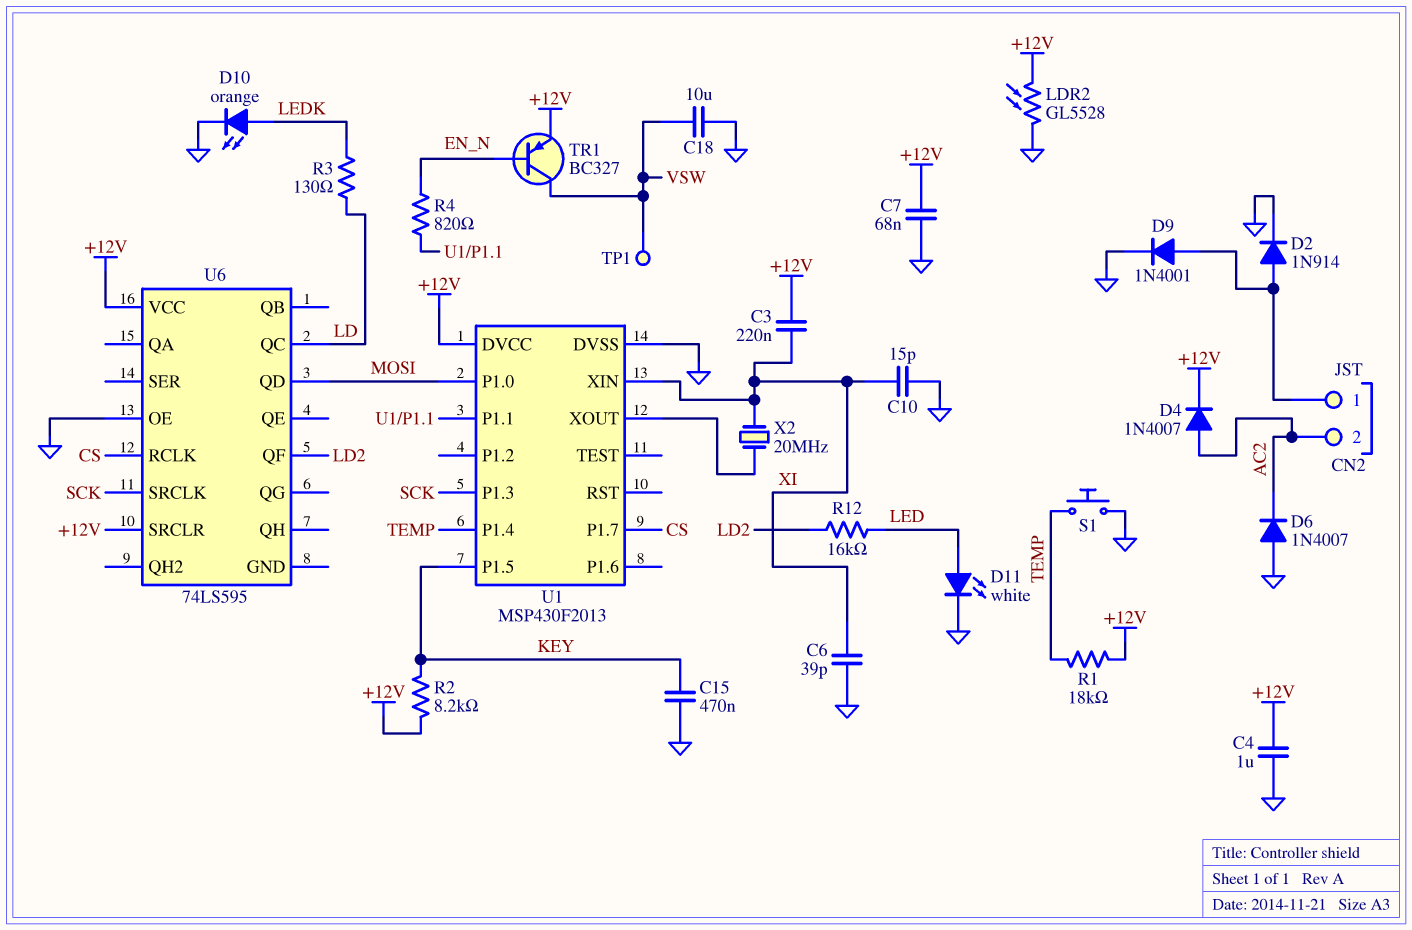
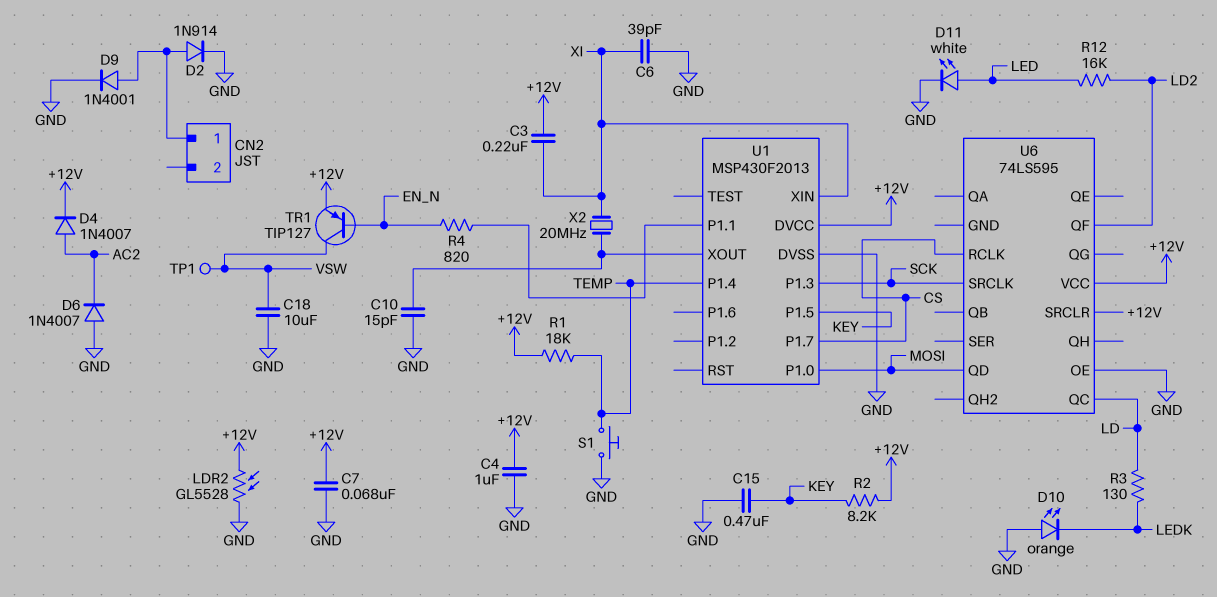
C10: 15pF (GND, XI) -> 15pF (GND, U1/XOUT)
CN2 pin 2: AC2 -> none
D10: LED orange (A LEDK, K GND) -> LED orange (A GND, K LEDK)
TR1: PNP BC327 (B EN_N, C VSW, E +12V) -> PNP TIP127 (B EN_N, C VSW, E +12V)

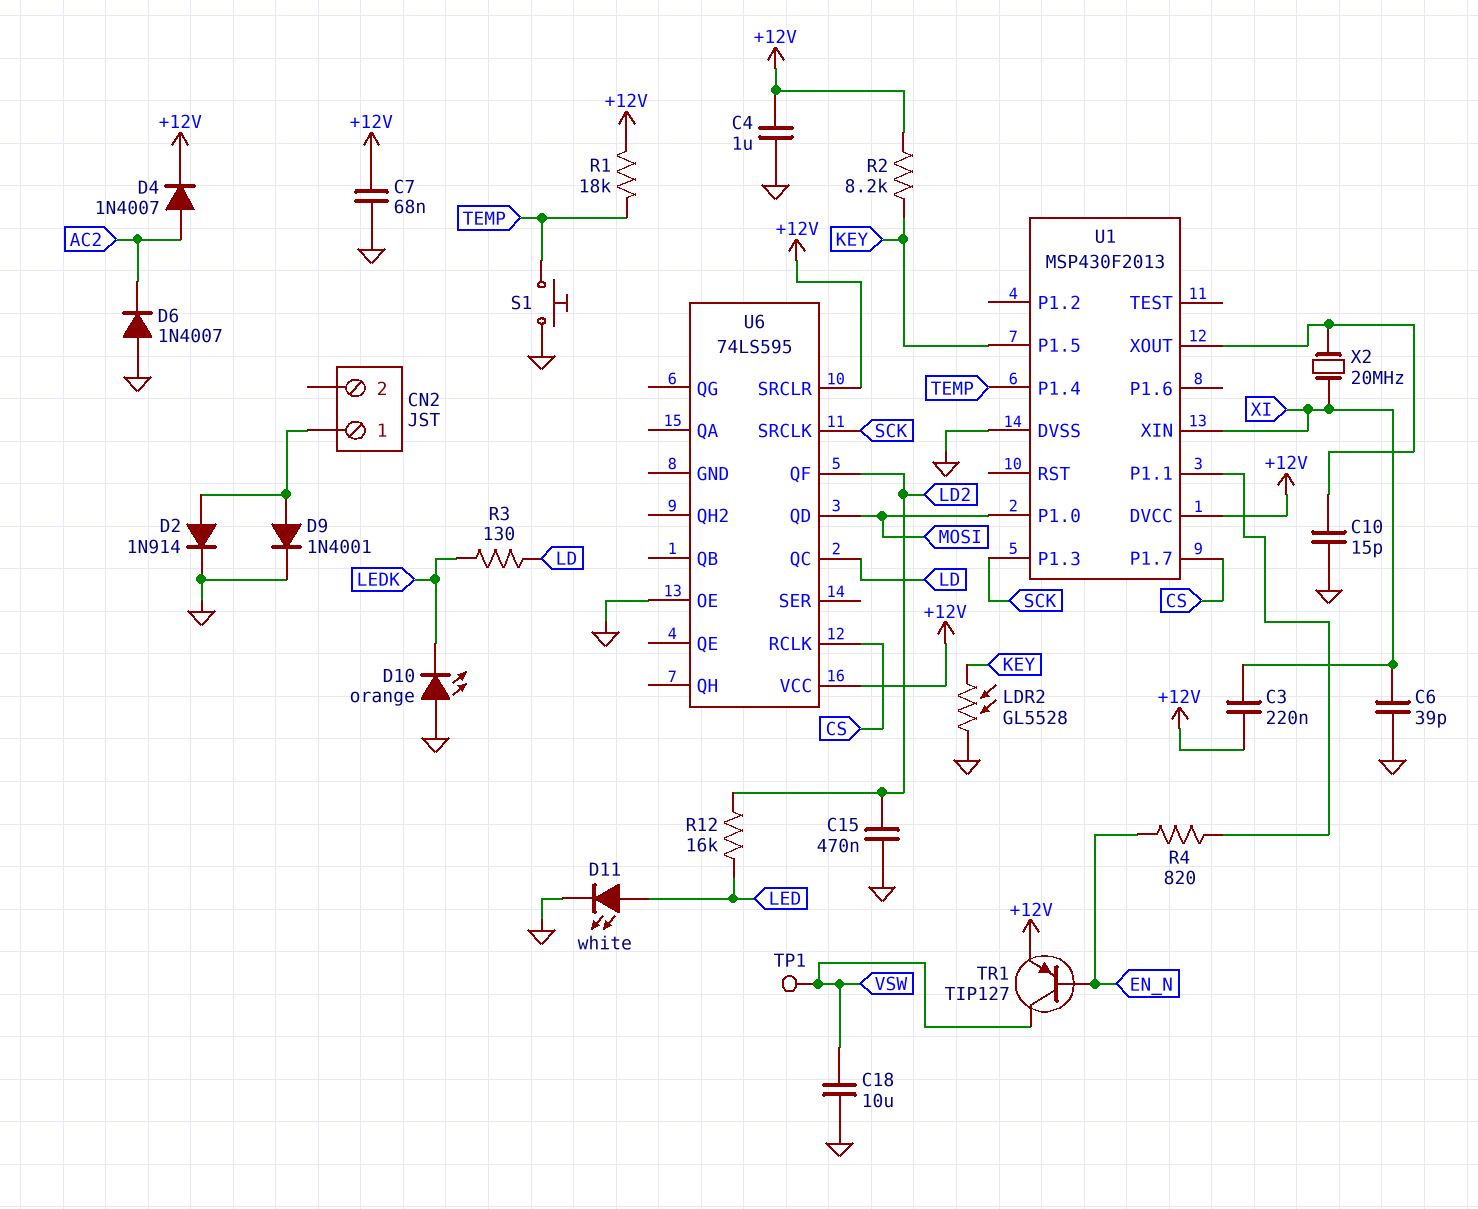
C15: 470nF (GND, KEY) -> 470nF (GND, LD2)
LDR2: GL5528 (+12V, GND) -> GL5528 (GND, KEY)

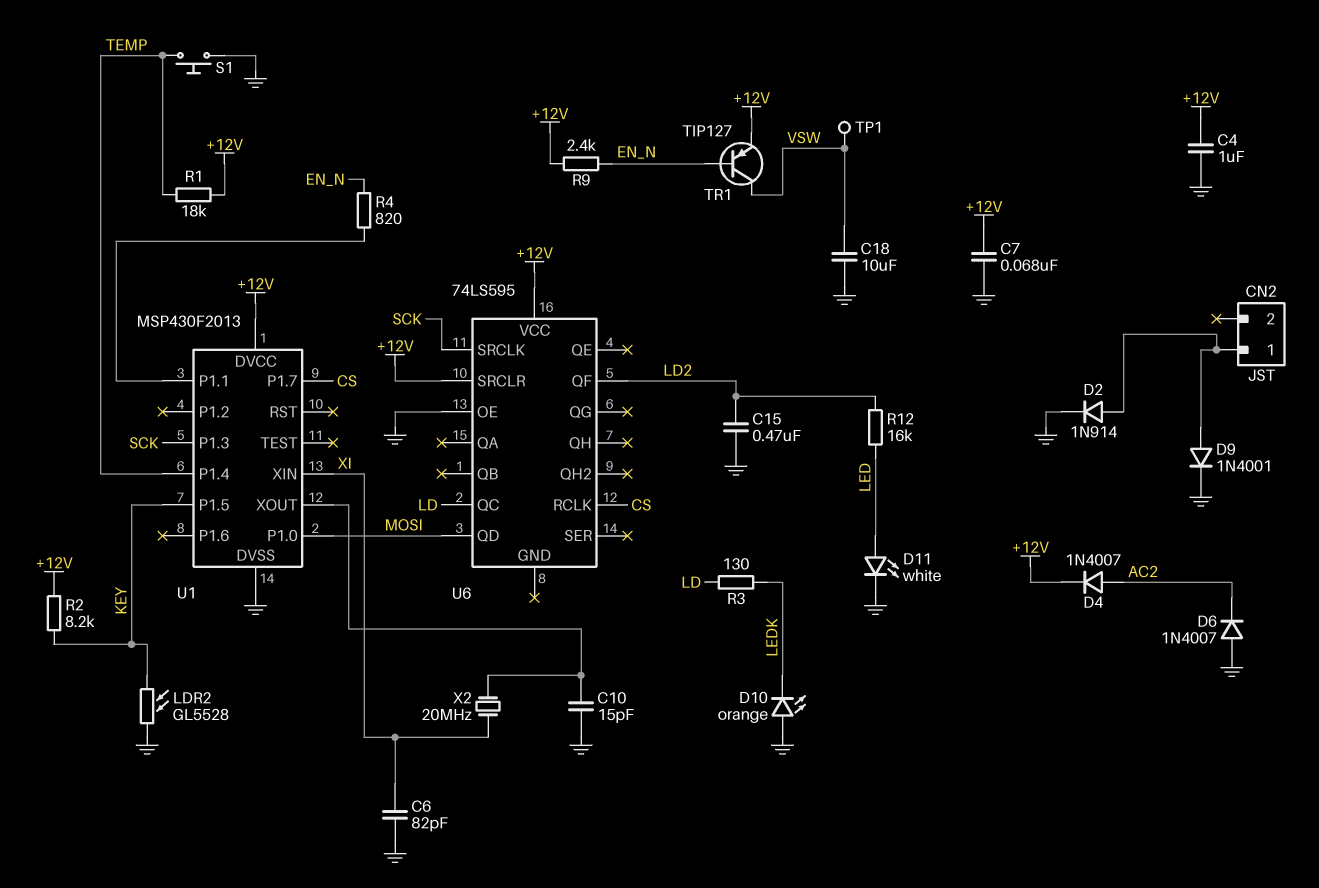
C3: 220nF (+12V, XI) -> none
C6: 39pF (GND, XI) -> 82pF (GND, XI)
R9: none -> 2.4k (+12V, EN_N)

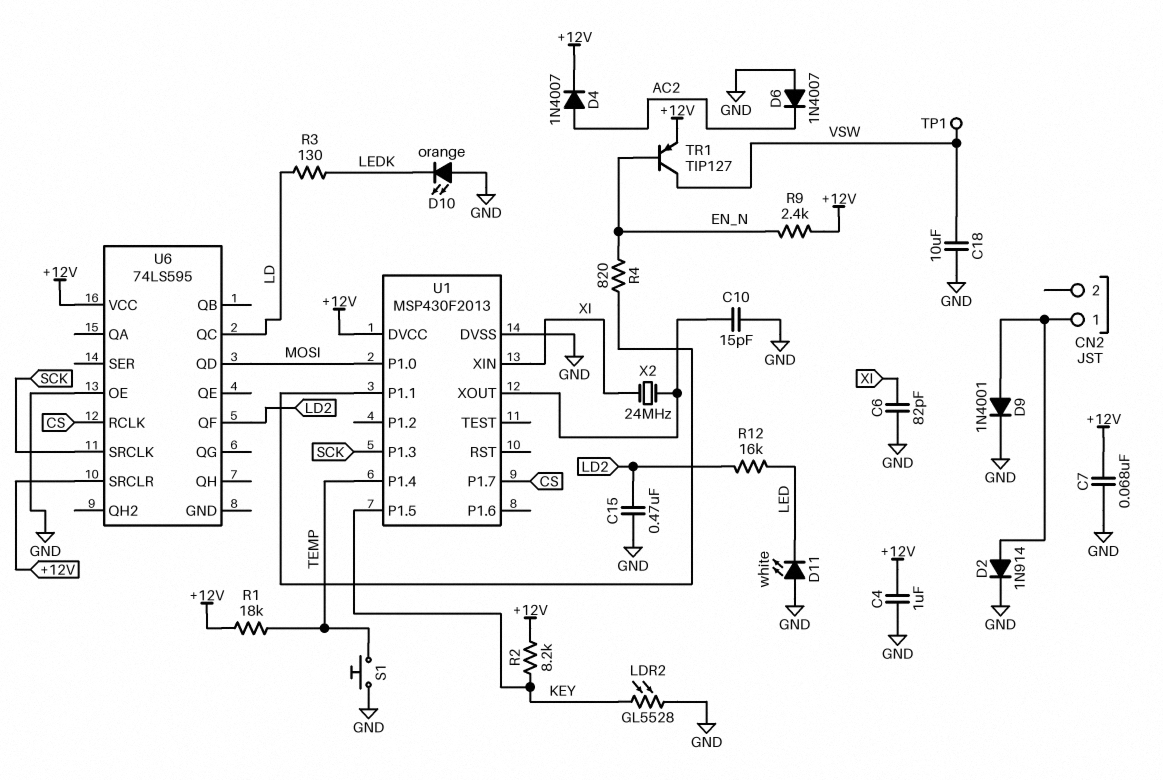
D11: LED white (A LED, K GND) -> LED white (A GND, K LED)
X2: 20MHz (U1/XOUT, XI) -> 24MHz (U1/XOUT, XI)

